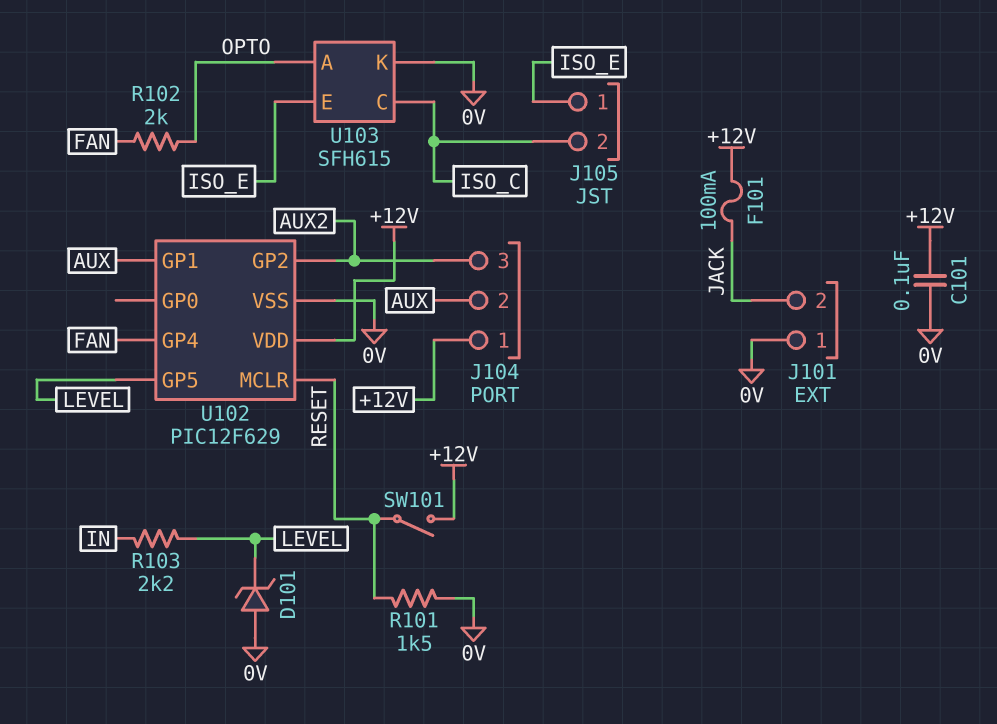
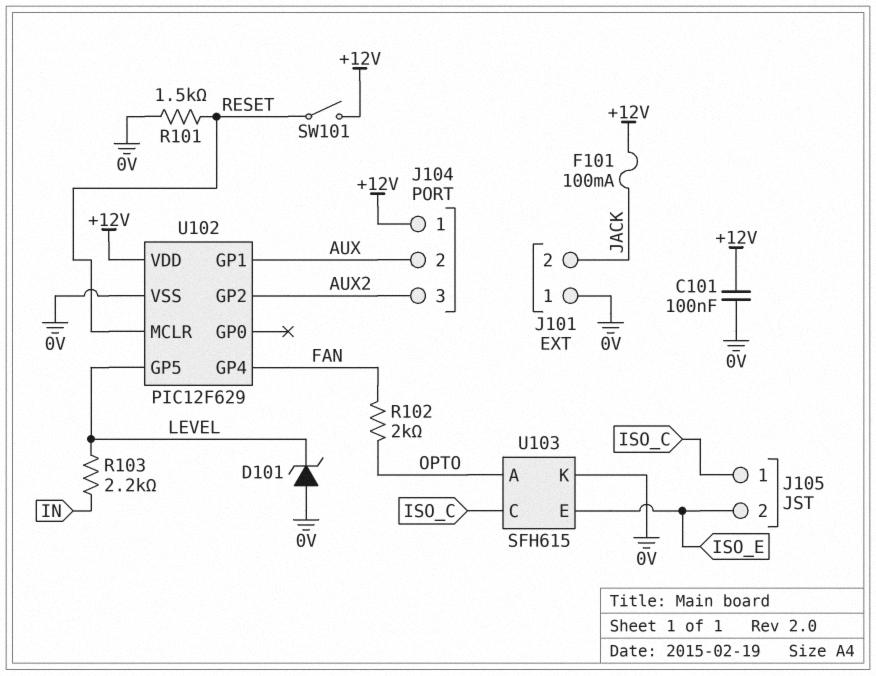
J105 pin 1: ISO_E -> ISO_C
J105 pin 2: ISO_C -> ISO_E

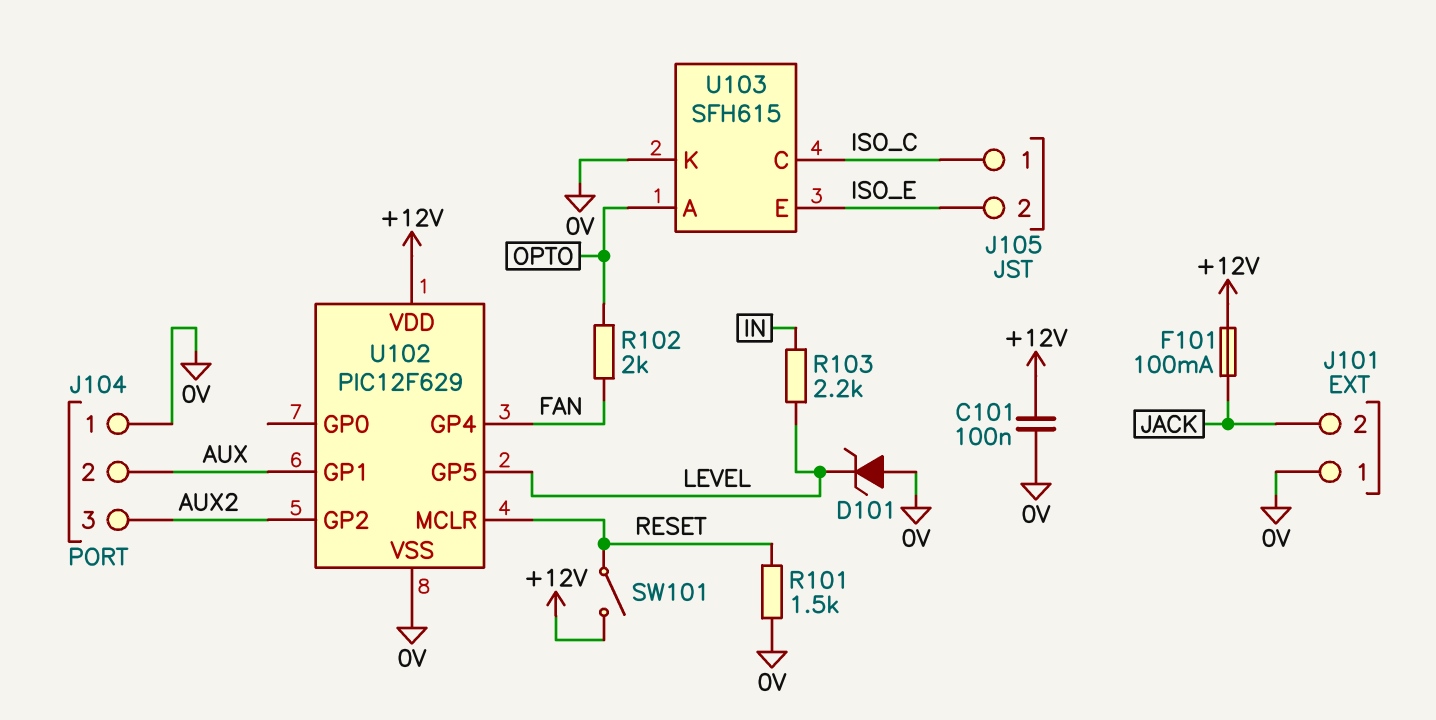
J104 pin 1: +12V -> 0V

